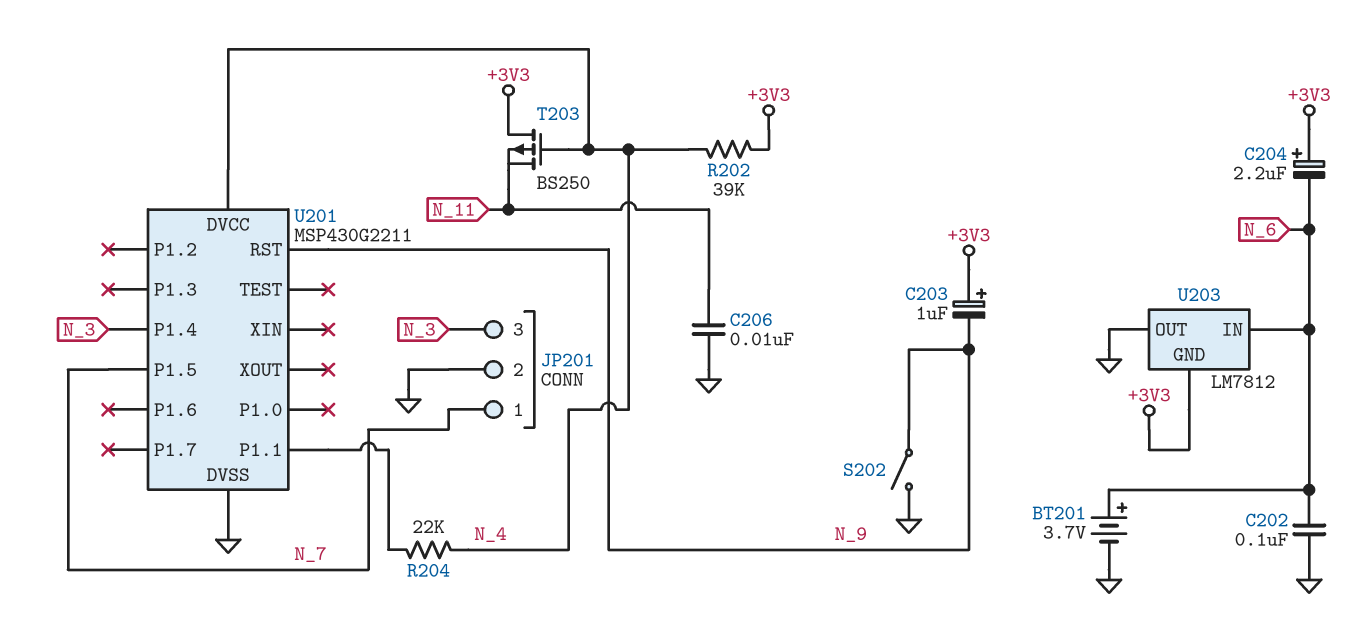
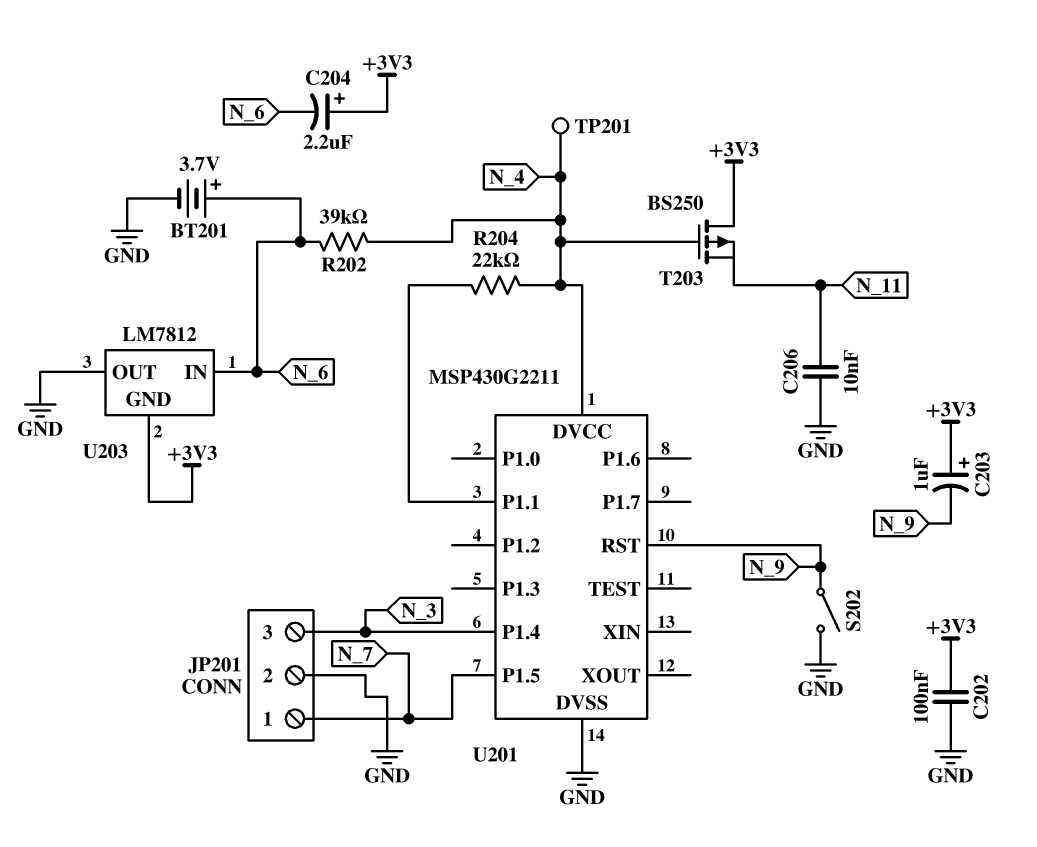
C202: 100nF (GND, N_6) -> 100nF (+3V3, GND)
R202: 39k (+3V3, N_4) -> 39k (N_4, N_6)
TP201: none -> test point (N_4)

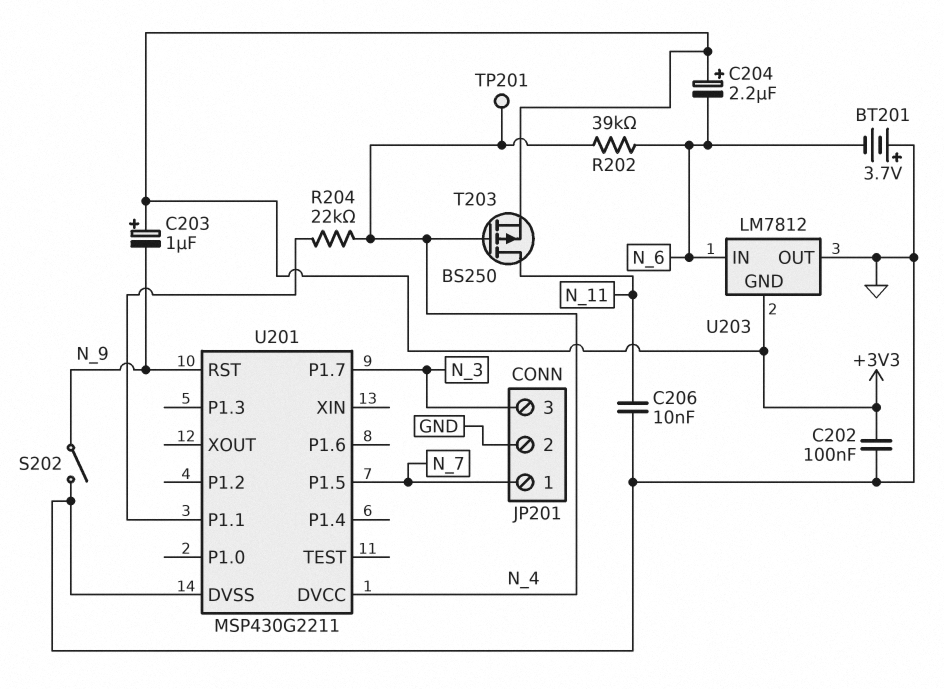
BT201: 3.7V (plus N_6, minus GND) -> 3.7V (plus GND, minus N_6)
T203: PMOS BS250 (G N_4, D +3V3, S N_11) -> PMOS BS250 (G N_4, D N_11, S +3V3)
U201 pin P1.4: N_3 -> none
U201 pin P1.7: none -> N_3

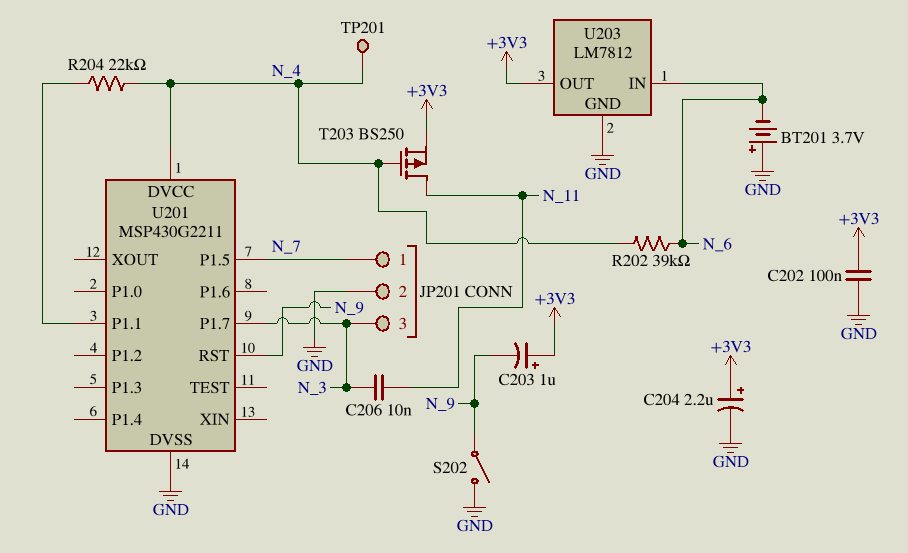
C204: 2.2uF (plus +3V3, minus N_6) -> 2.2uF (plus +3V3, minus GND)
C206: 10nF (GND, N_11) -> 10nF (N_3, N_11)
U203 pin GND: +3V3 -> GND
U203 pin OUT: GND -> +3V3

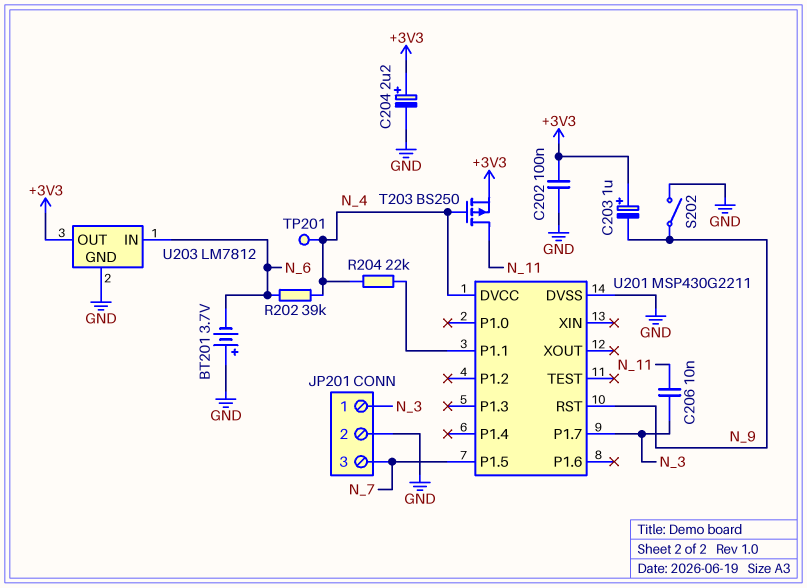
JP201 pin 1: N_7 -> N_3
JP201 pin 3: N_3 -> N_7

